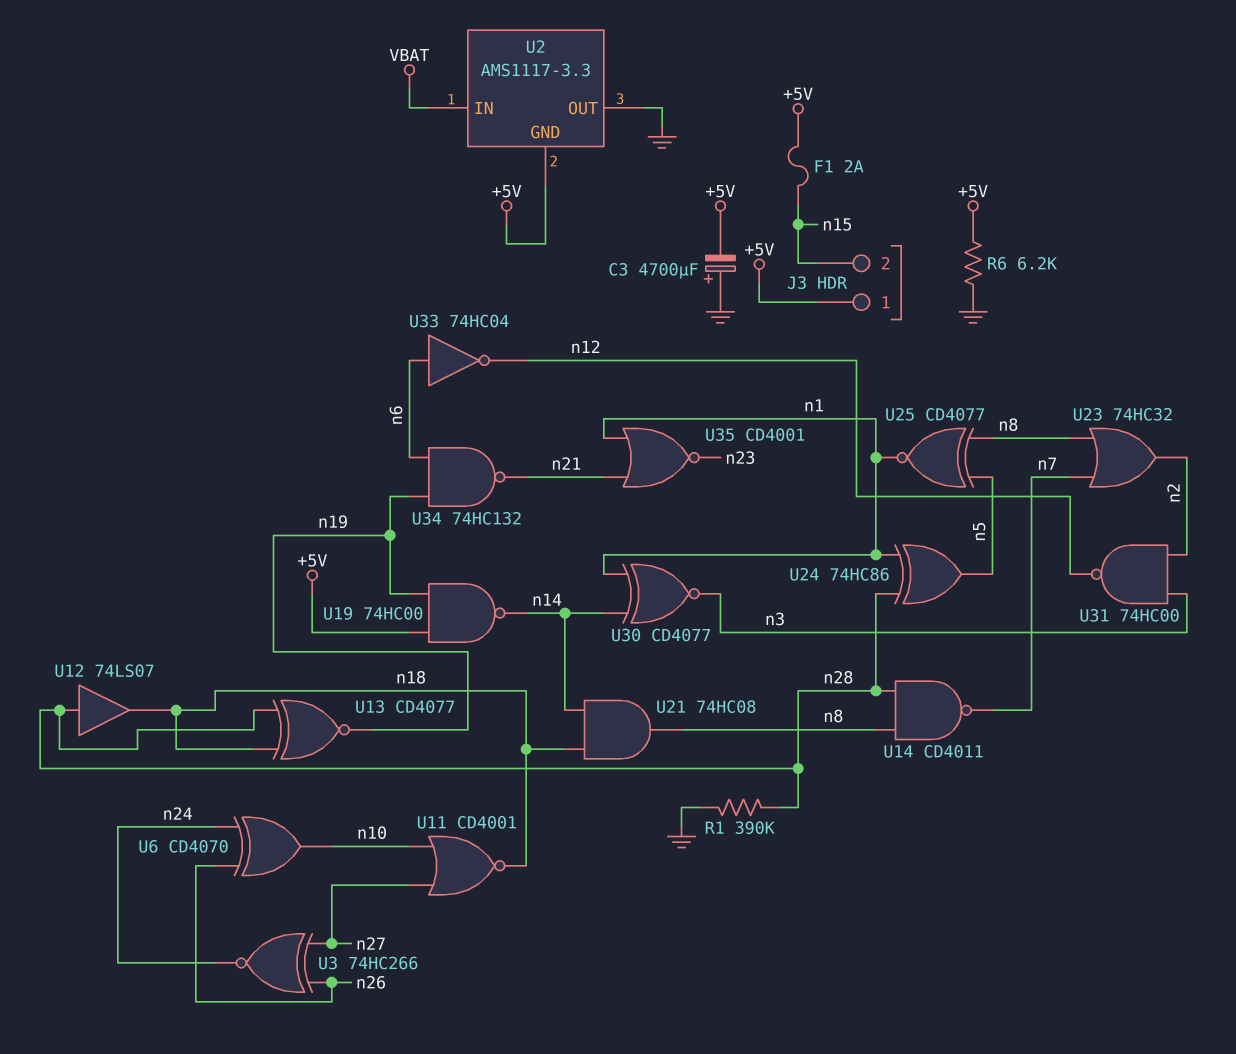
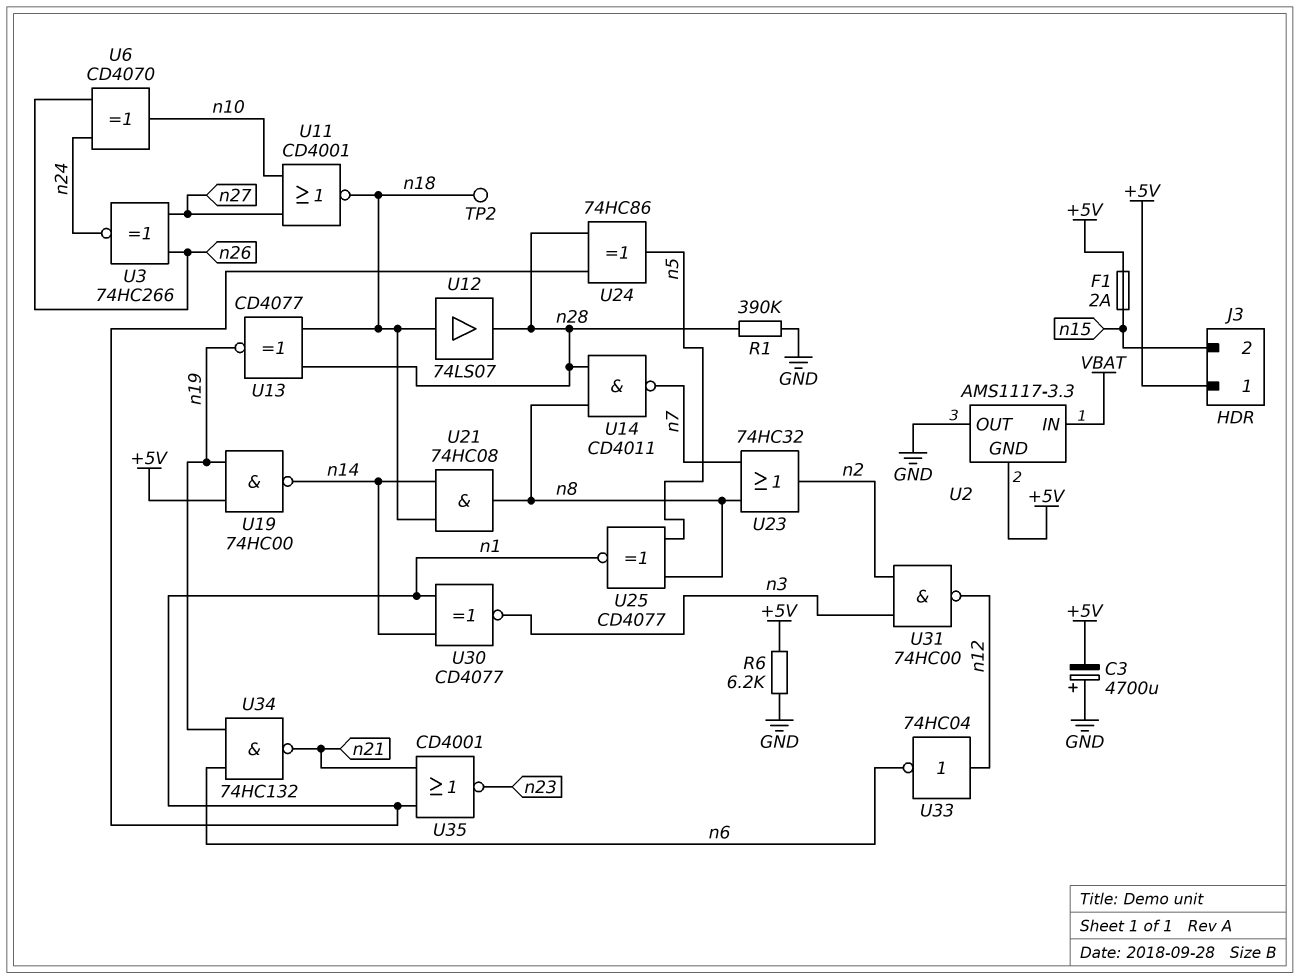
TP2: none -> test point (n18)
U12: buffer 74LS07 (in n28, out n18) -> buffer 74LS07 (in n18, out n28)
U33: NOT 74HC04 (in n6, out n12) -> NOT 74HC04 (in n12, out n6)

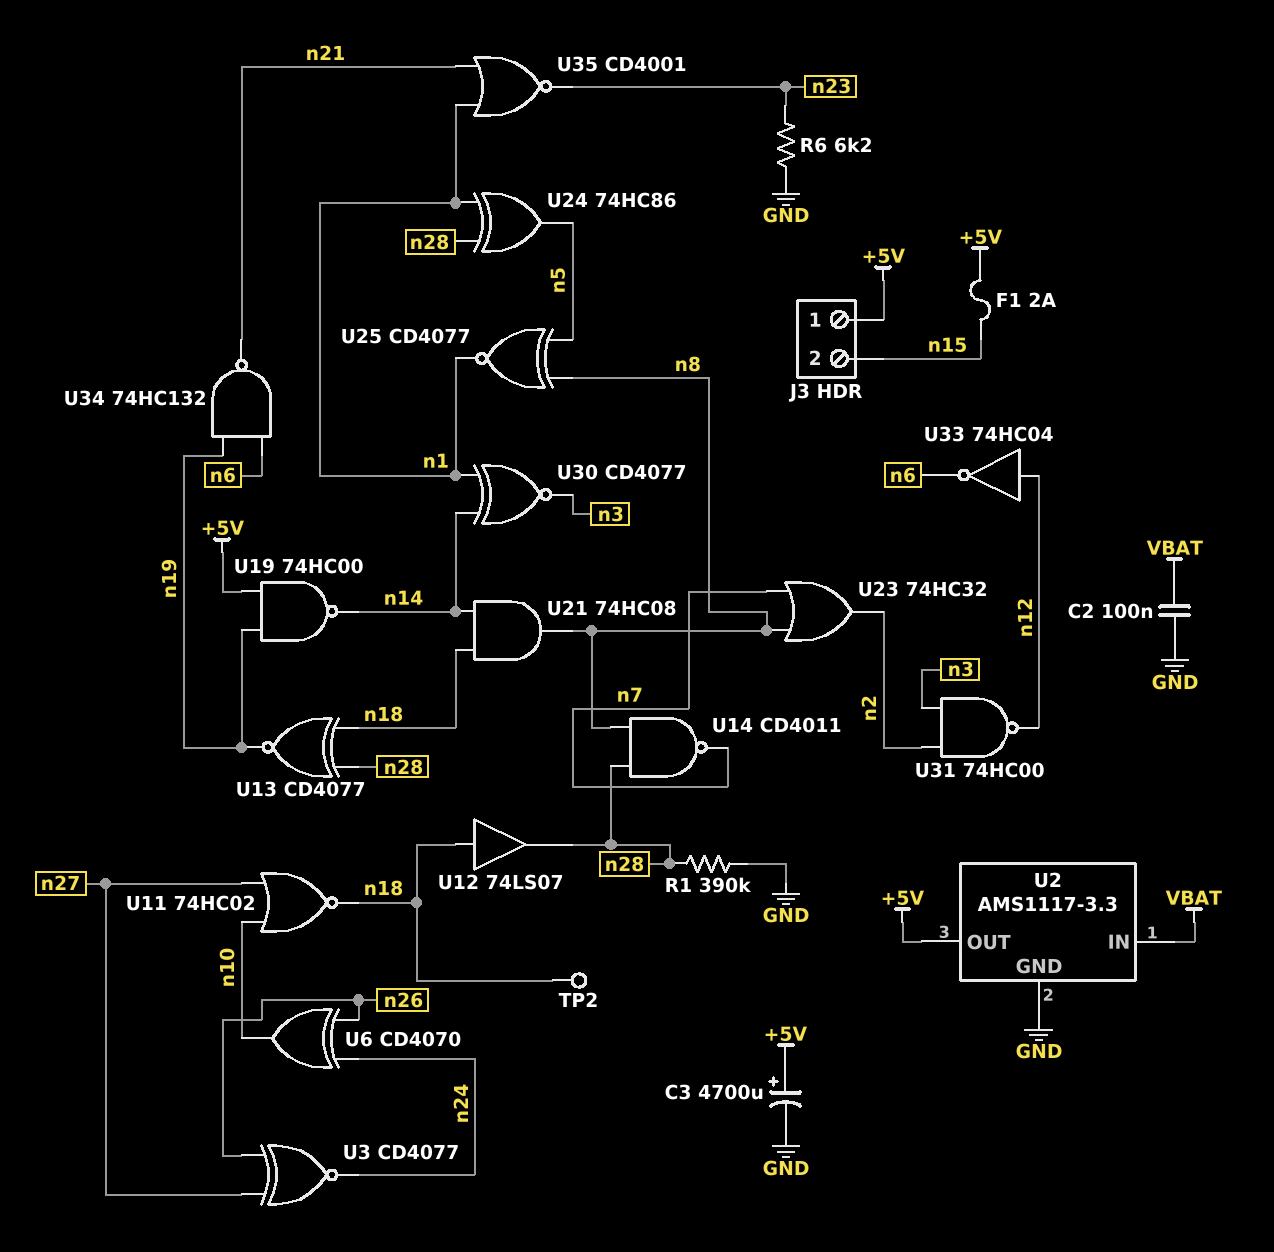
C2: none -> 100nF (GND, VBAT)
C3: 4700uF (plus GND, minus +5V) -> 4700uF (plus +5V, minus GND)
R6: 6.2k (+5V, GND) -> 6.2k (GND, n23)
U2 pin GND: +5V -> GND
U2 pin OUT: GND -> +5V
U3: XNOR 74HC266 (in n26, in n27, out n24) -> XNOR CD4077 (in n26, in n27, out n24)
U11: NOR CD4001 (in n10, in n27, out n18) -> NOR 74HC02 (in n10, in n27, out n18)

